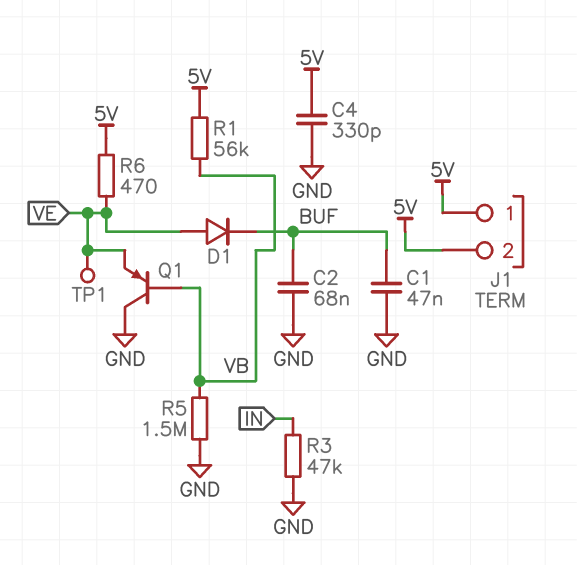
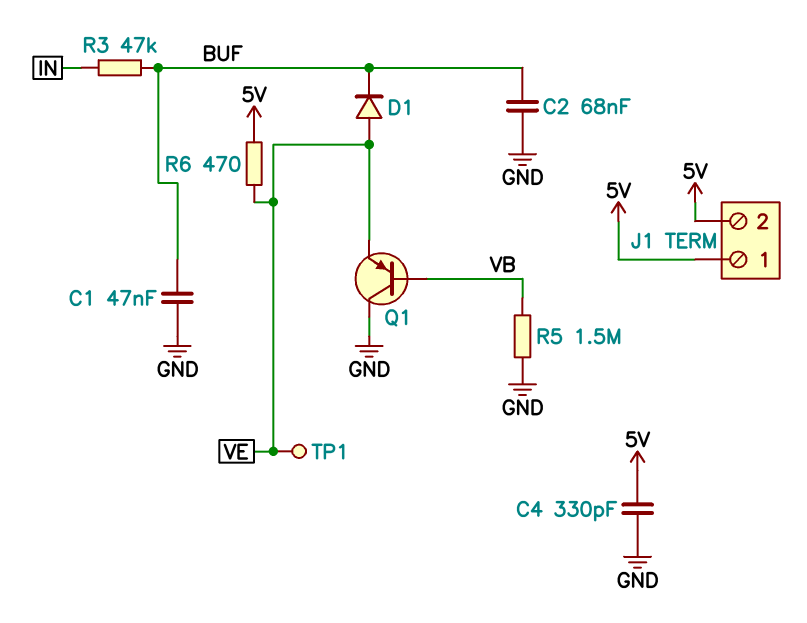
R1: 56k (5V, VB) -> none
R3: 47k (GND, IN) -> 47k (BUF, IN)

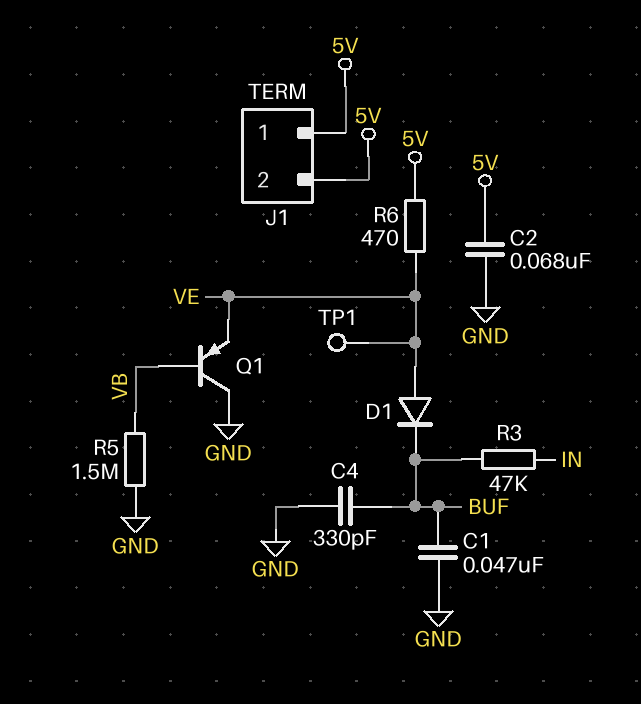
C2: 68nF (BUF, GND) -> 68nF (5V, GND)
C4: 330pF (5V, GND) -> 330pF (BUF, GND)

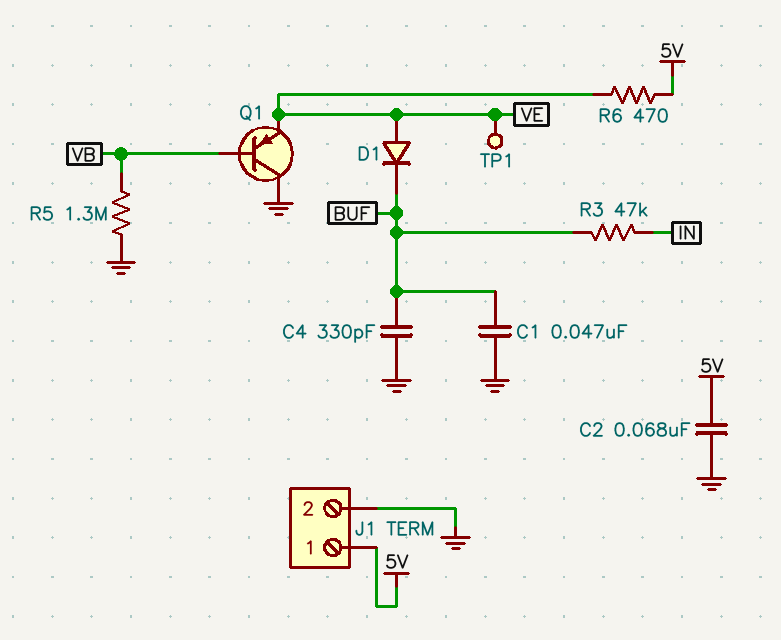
J1 pin 2: 5V -> GND
R5: 1.5M (GND, VB) -> 1.3M (GND, VB)

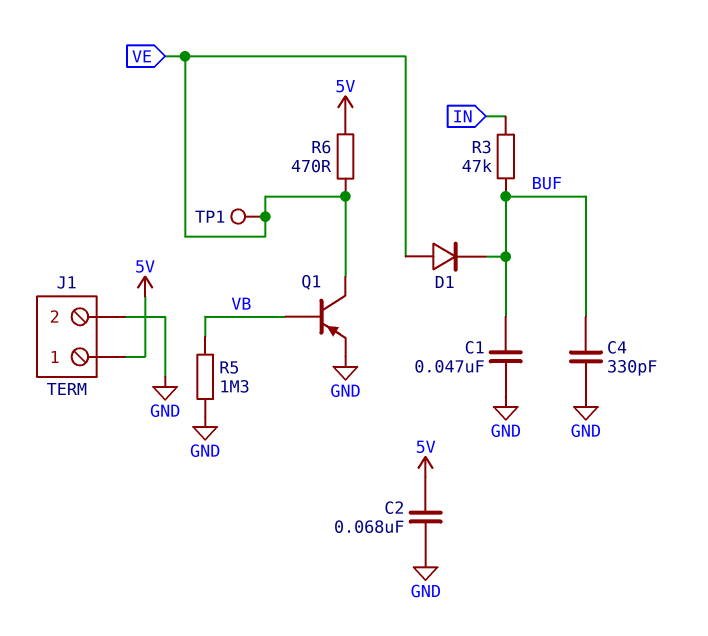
Q1: PNP (B VB, C GND, E VE) -> PNP (B VB, C VE, E GND)

